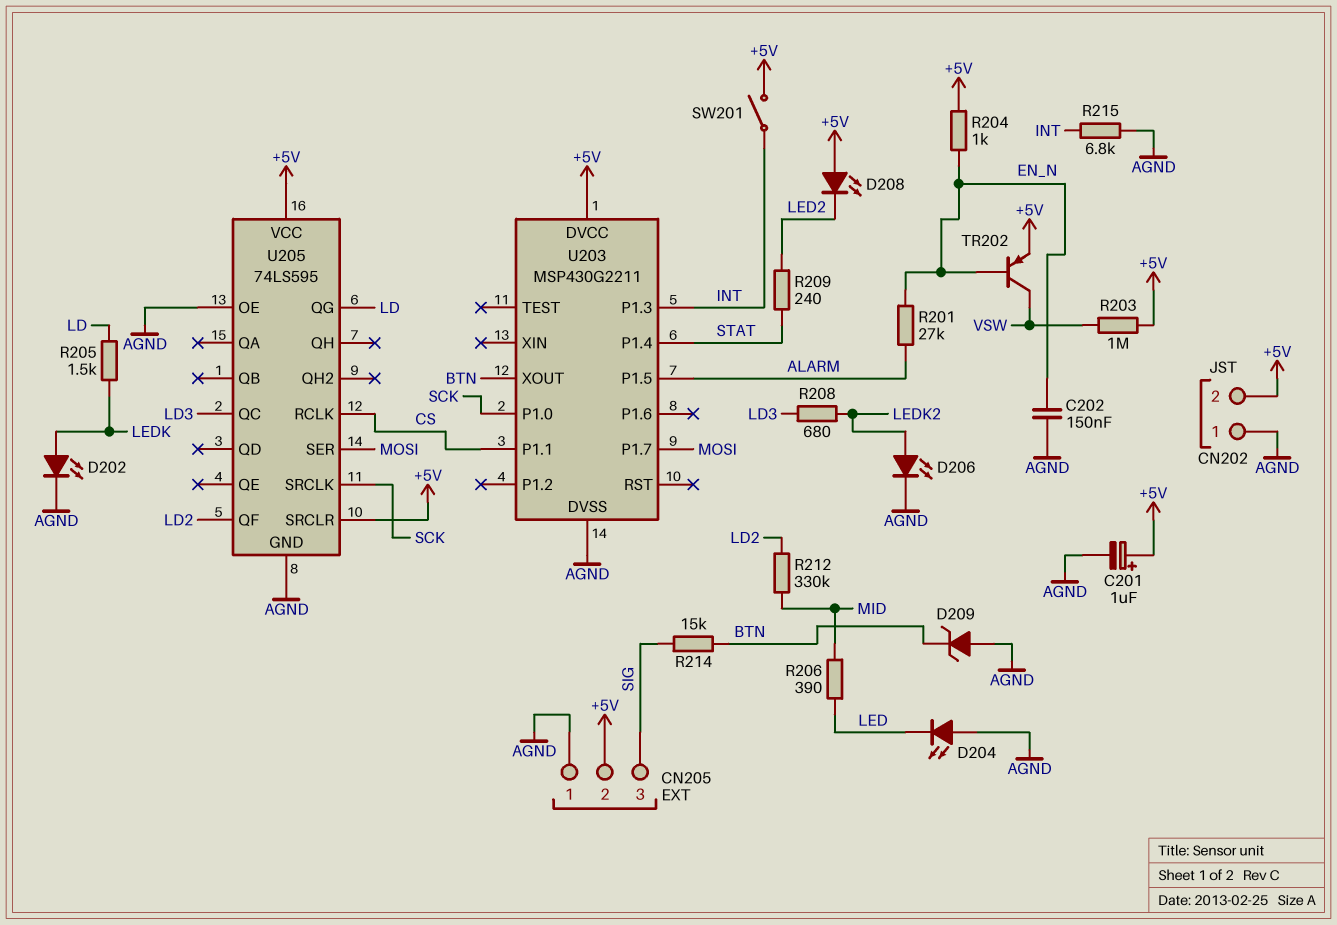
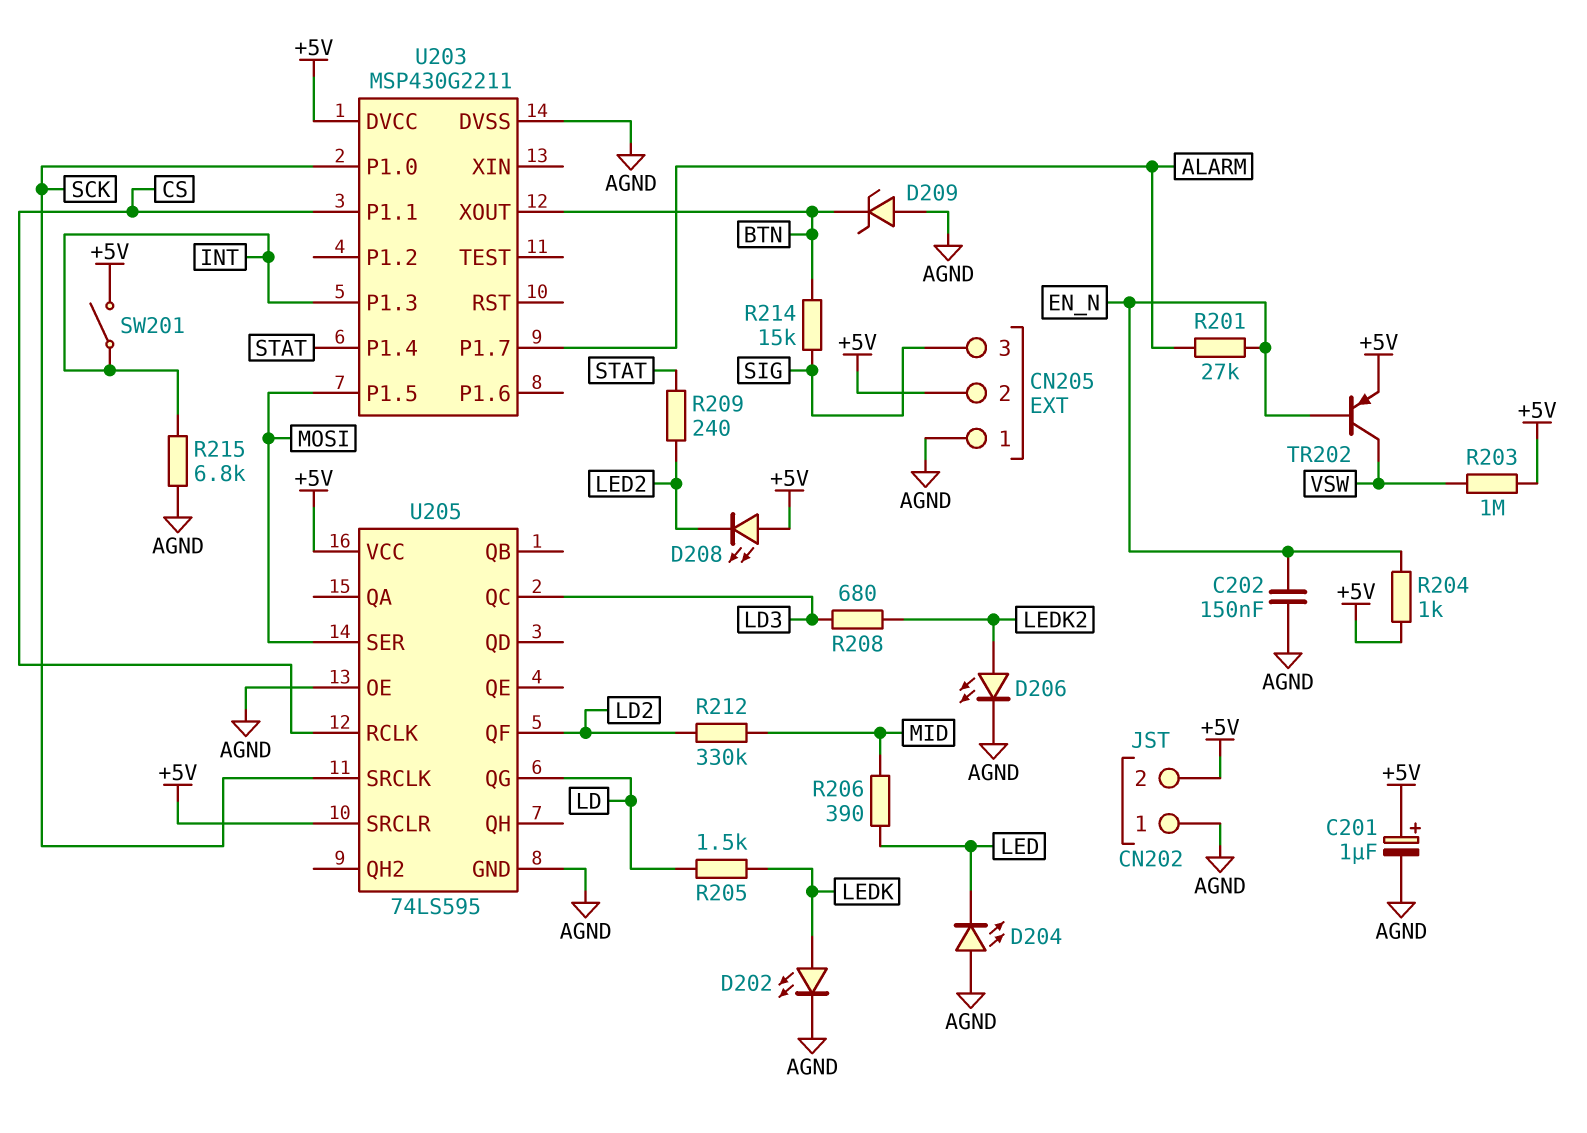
U203 pin P1.5: ALARM -> MOSI
U203 pin P1.7: MOSI -> ALARM

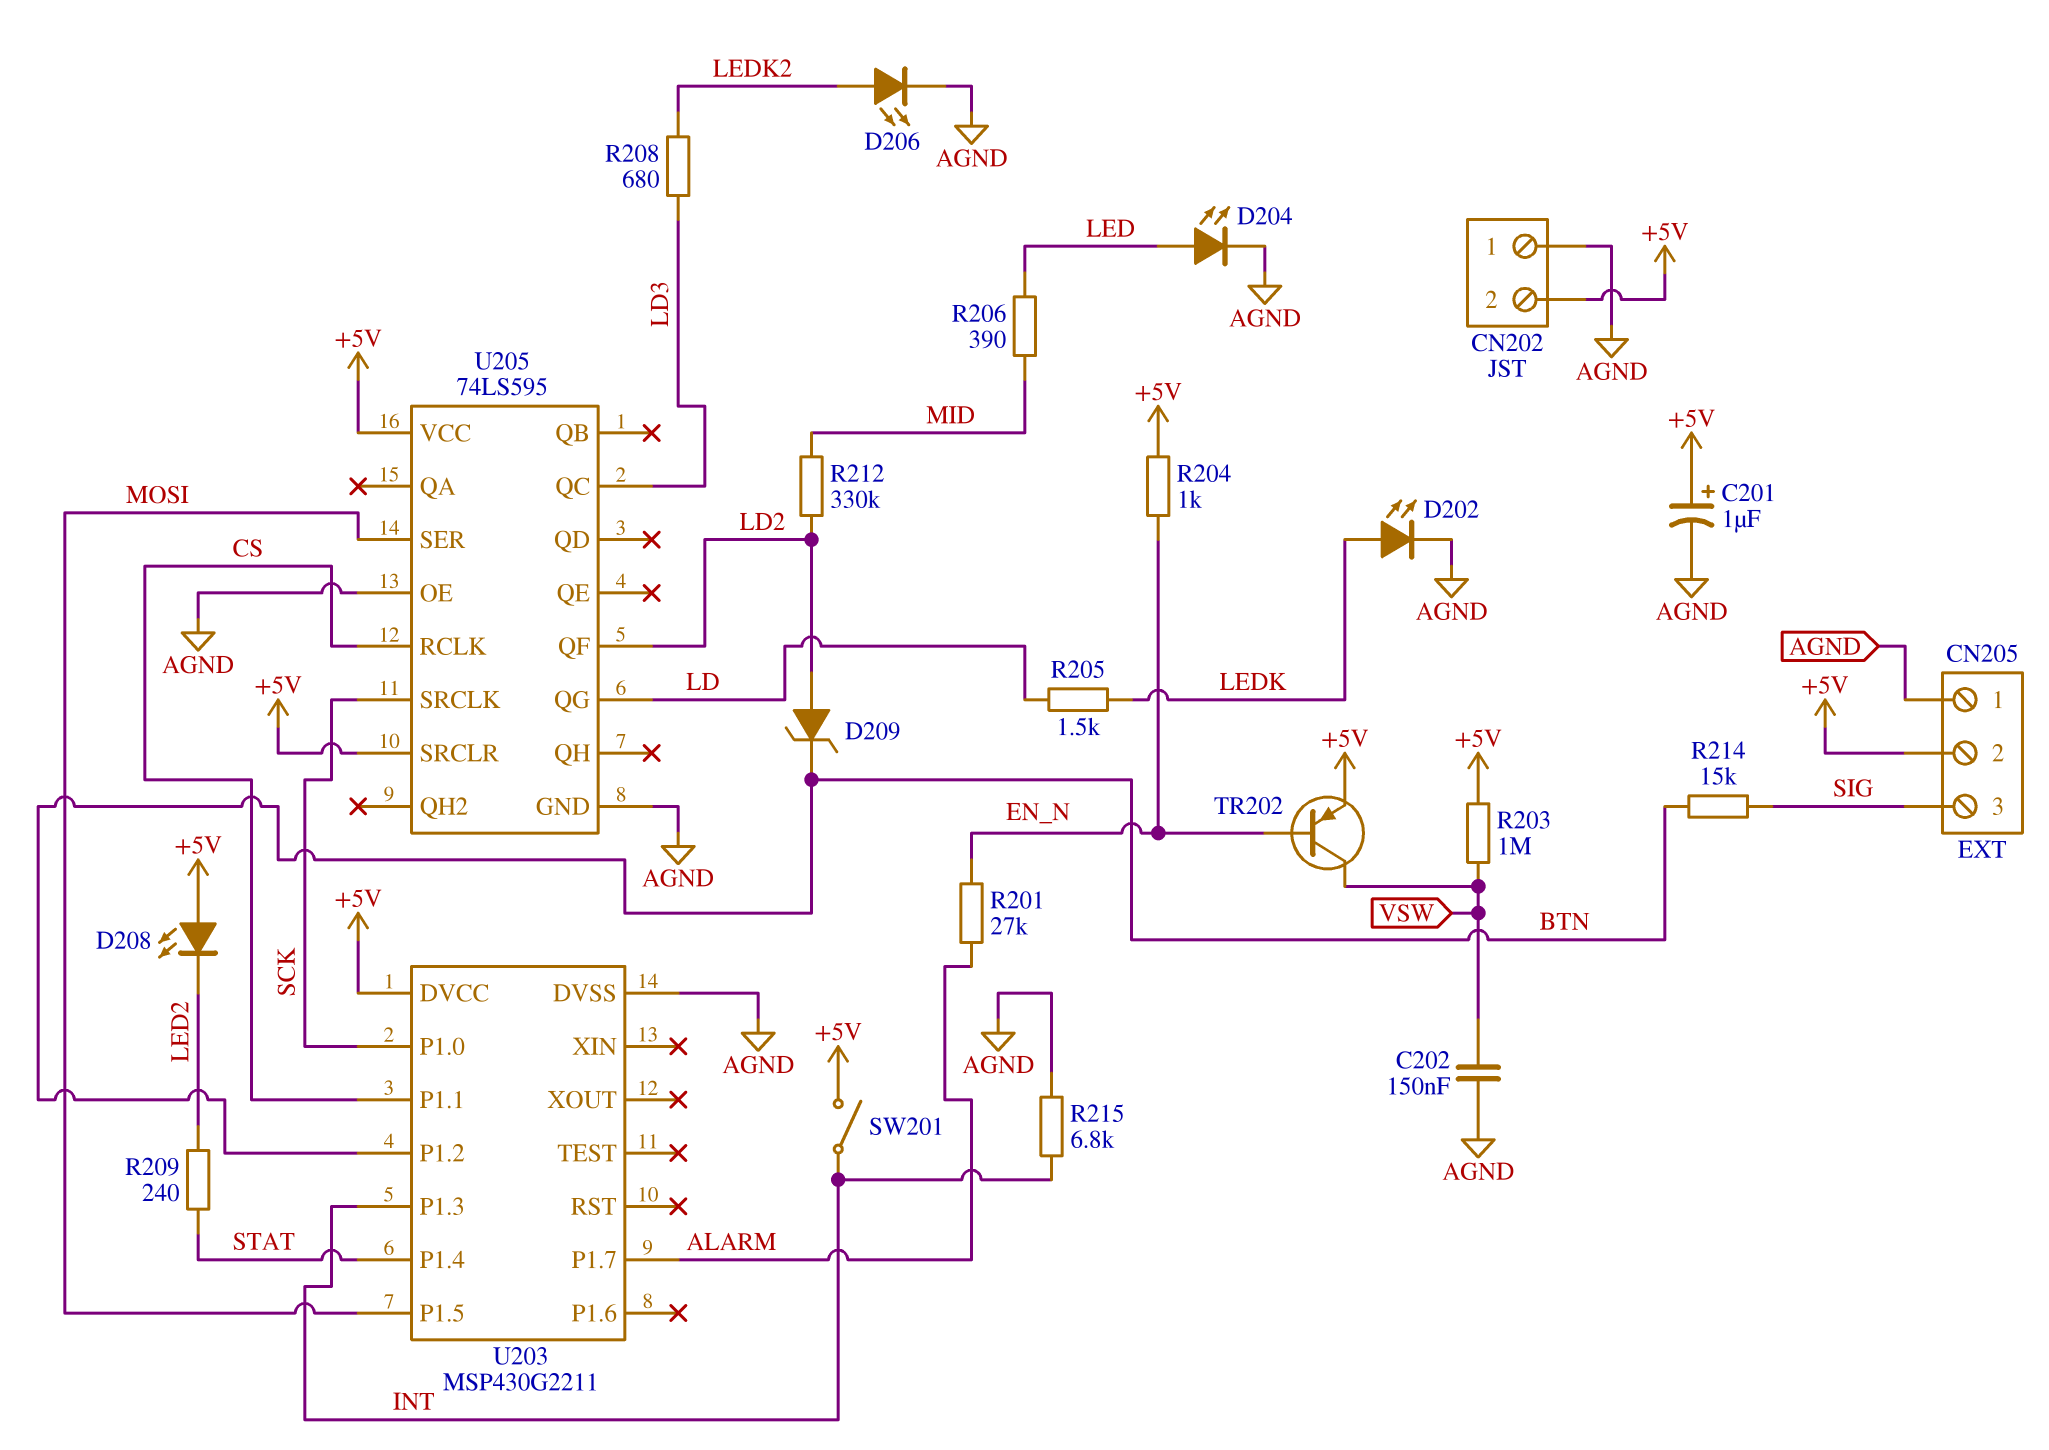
C202: 150nF (AGND, EN_N) -> 150nF (AGND, VSW)
D204: LED (A AGND, K LED) -> LED (A LED, K AGND)
D209: zener (A AGND, K BTN) -> zener (A LD2, K BTN)
U203 pin P1.2: none -> BTN
U203 pin XOUT: BTN -> none

